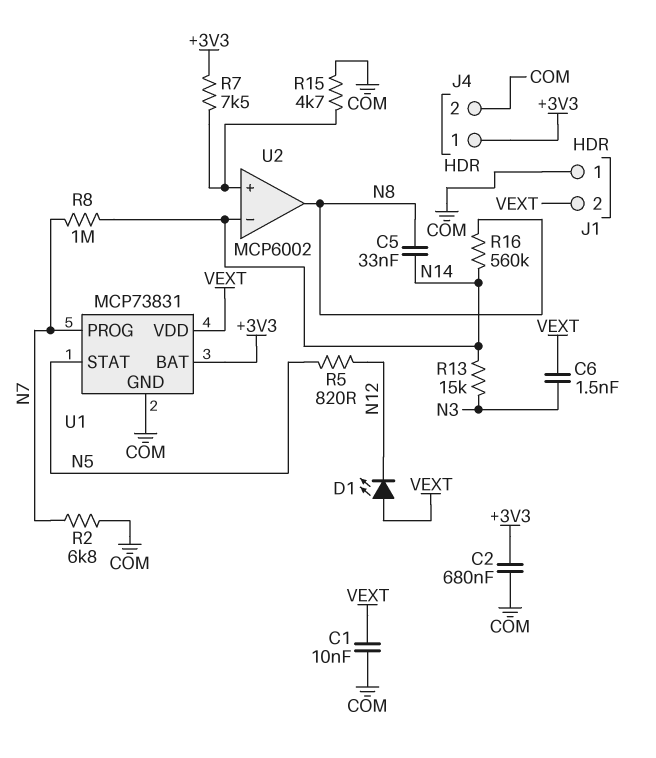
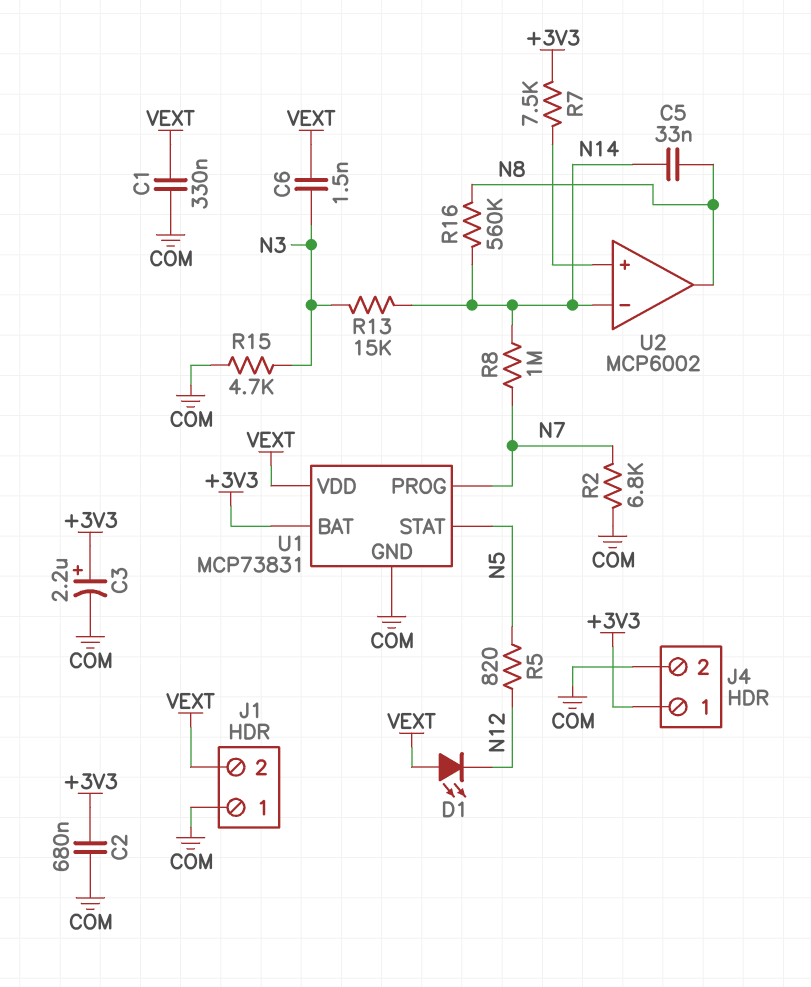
C1: 10nF (COM, VEXT) -> 330nF (COM, VEXT)
C3: none -> 2.2uF (plus +3V3, minus COM)
R15: 4.7k (COM, U2/in+) -> 4.7k (COM, N3)

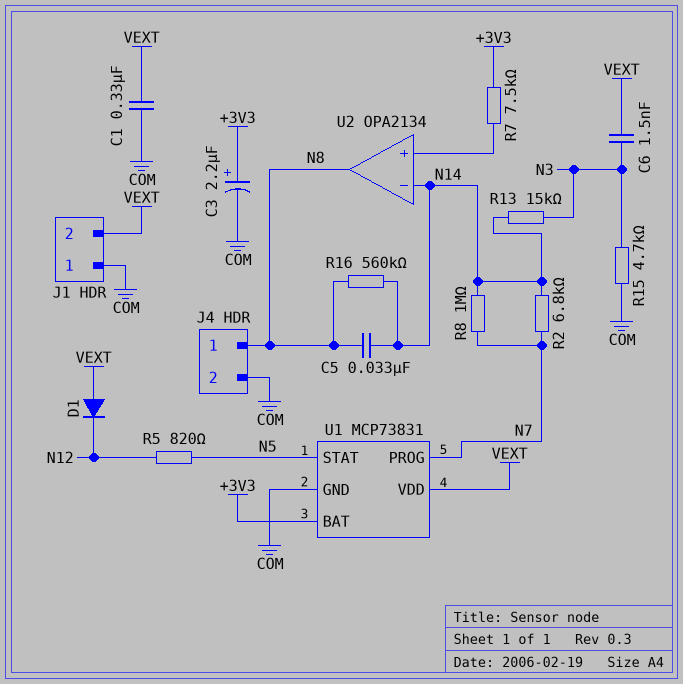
C2: 680nF (+3V3, COM) -> none
D1: LED (A VEXT, K N12) -> diode (A VEXT, K N12)
J4 pin 1: +3V3 -> N8
R2: 6.8k (COM, N7) -> 6.8k (N7, N14)
U2: MCP6002 -> OPA2134

